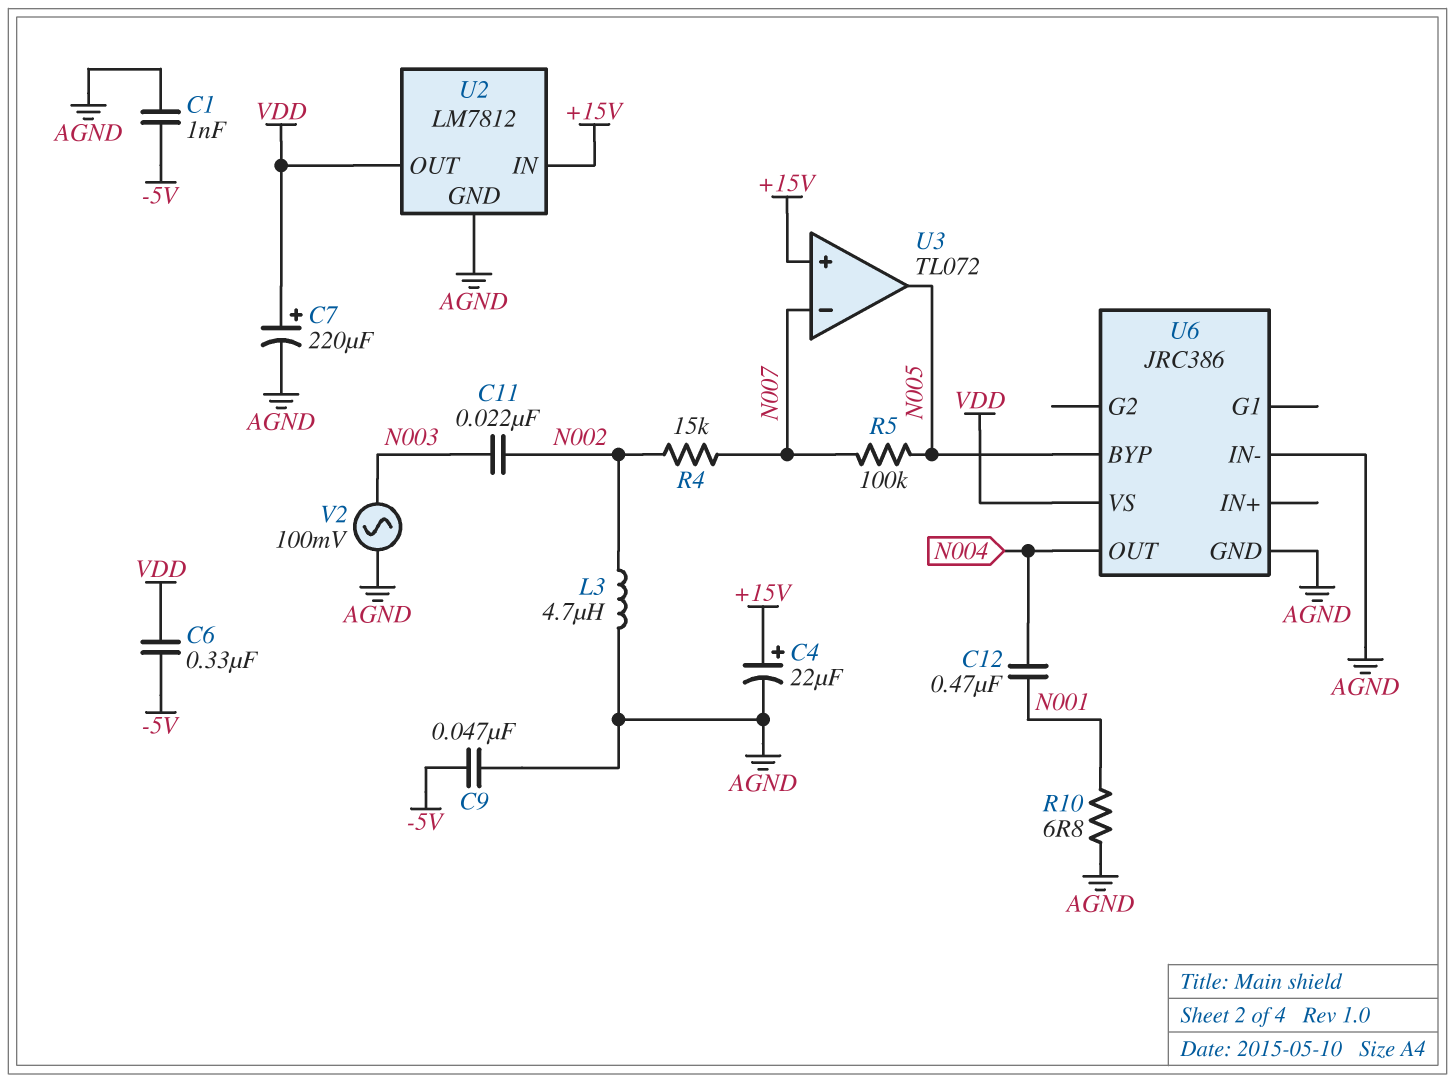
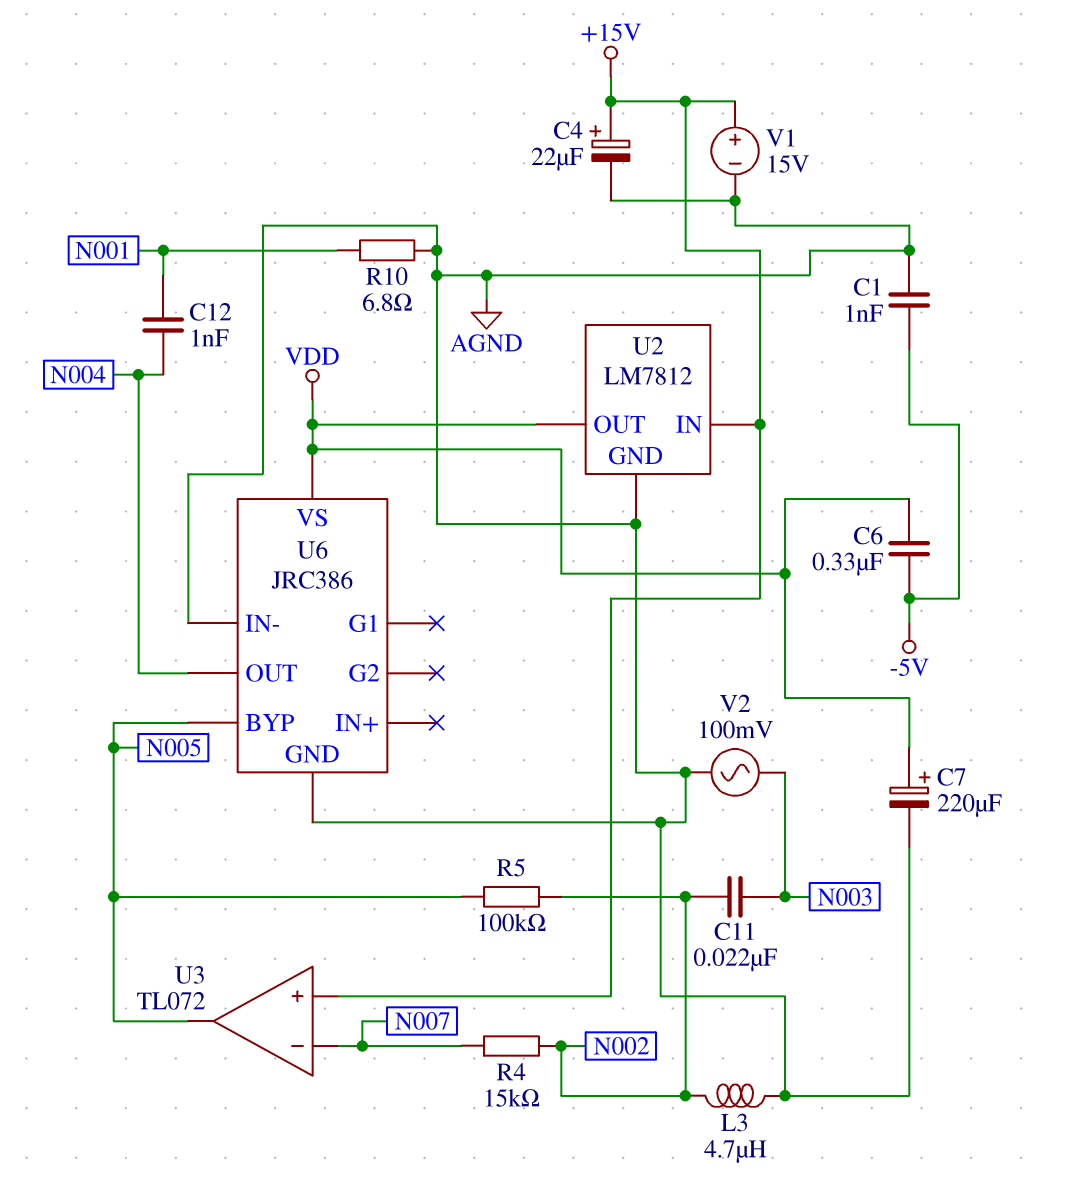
C9: 47nF (-5V, AGND) -> none
C12: 470nF (N001, N004) -> 1nF (N001, N004)
R5: 100k (N005, N007) -> 100k (N002, N005)
V1: none -> 15V (plus +15V, minus AGND)

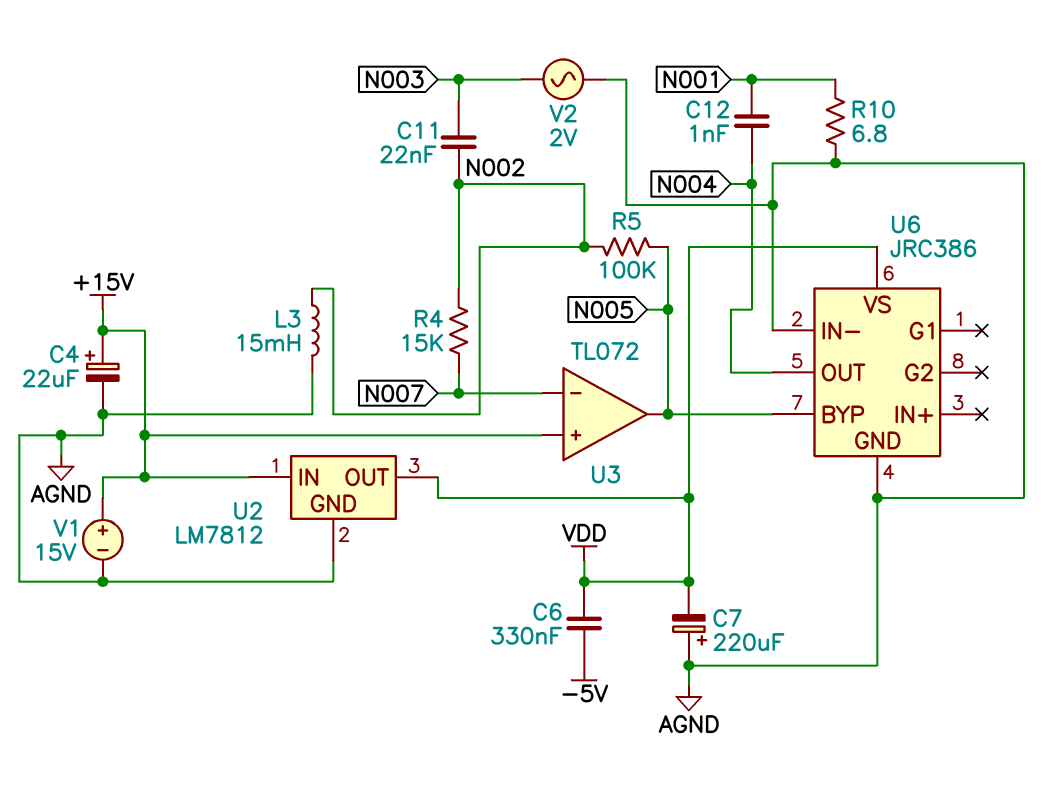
C1: 1nF (-5V, AGND) -> none
C7: 220uF (plus VDD, minus AGND) -> 220uF (plus AGND, minus VDD)
L3: 4.7uH (AGND, N002) -> 15mH (AGND, N002)
V2: AC 100mV (AGND, N003) -> AC 2V (AGND, N003)

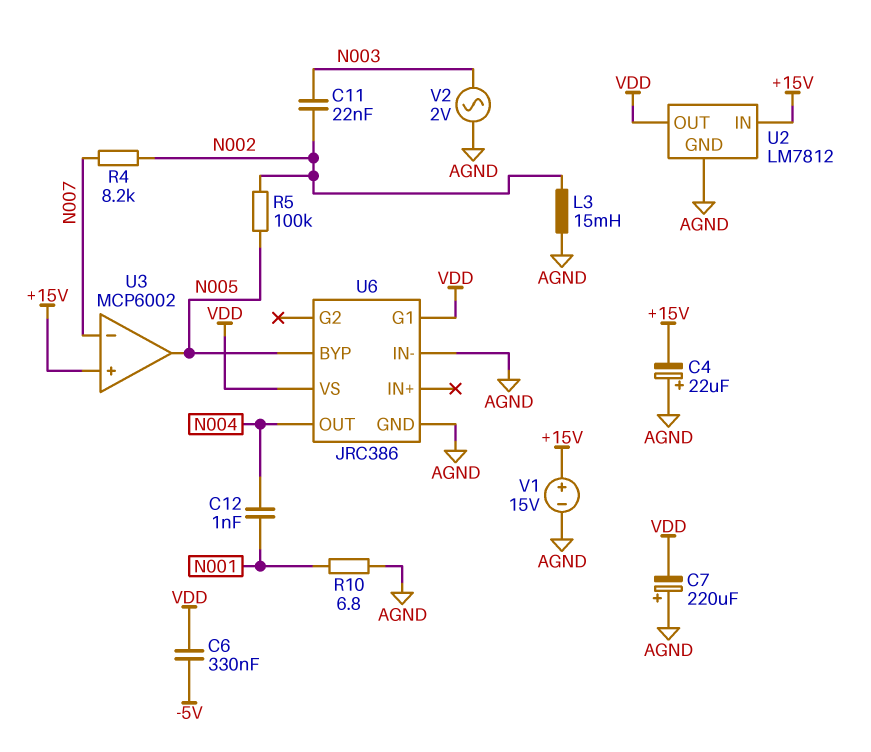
C4: 22uF (plus +15V, minus AGND) -> 22uF (plus AGND, minus +15V)
R4: 15k (N002, N007) -> 8.2k (N002, N007)
U3: TL072 -> MCP6002
U6 pin G1: none -> VDD

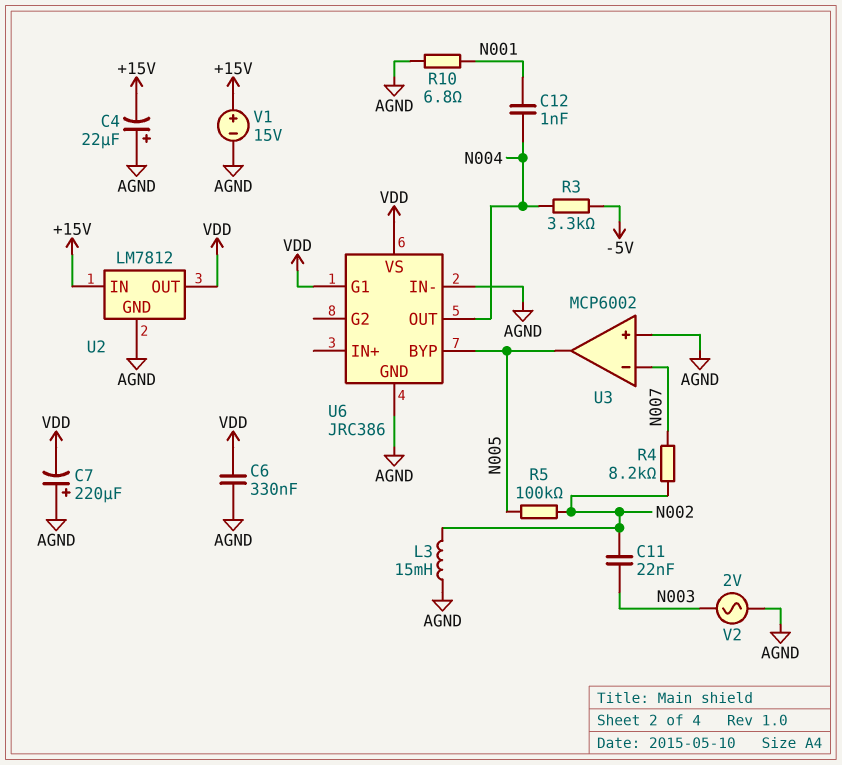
C6: 330nF (-5V, VDD) -> 330nF (AGND, VDD)
R3: none -> 3.3k (-5V, N004)
U3 pin in+: +15V -> AGND

